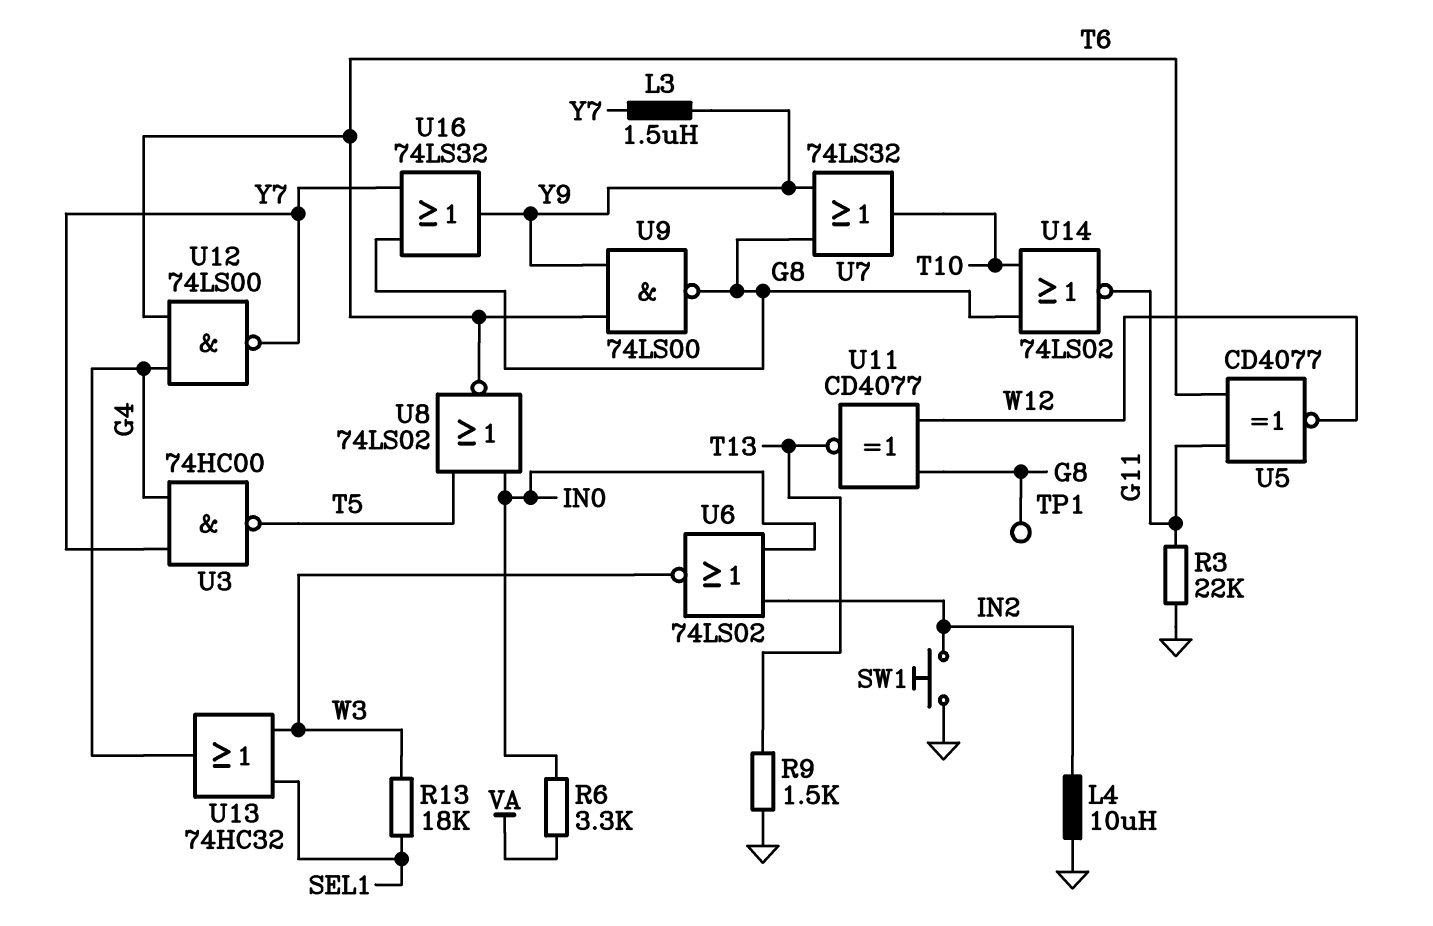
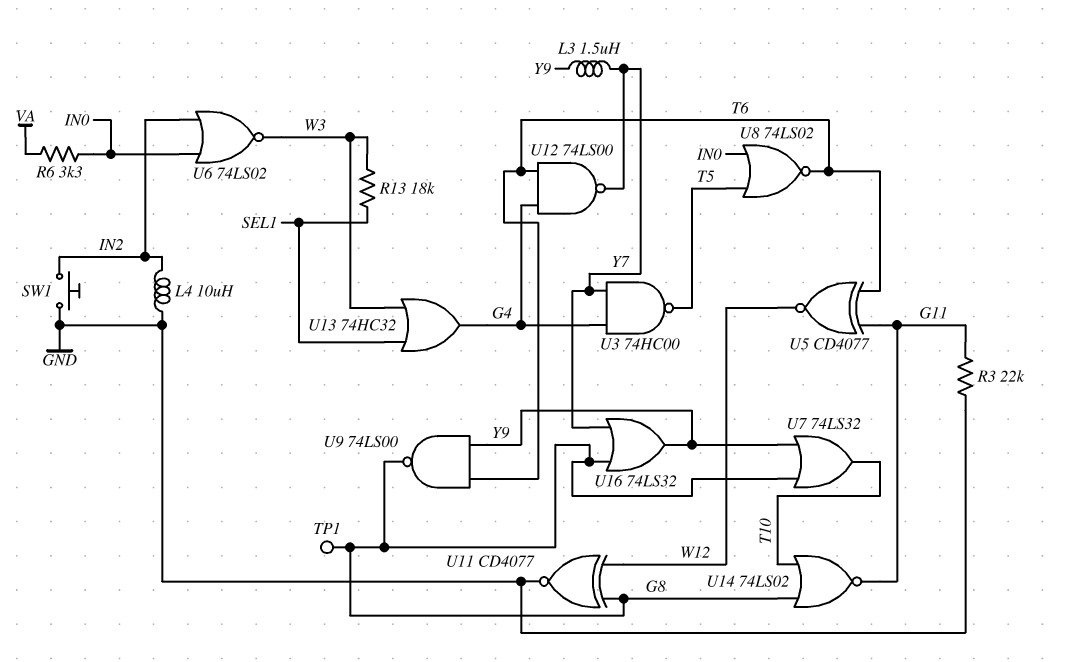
R9: 1.5k (GND, T13) -> none
U11: XNOR CD4077 (in G8, in W12, out T13) -> XNOR CD4077 (in G8, in W12, out GND)

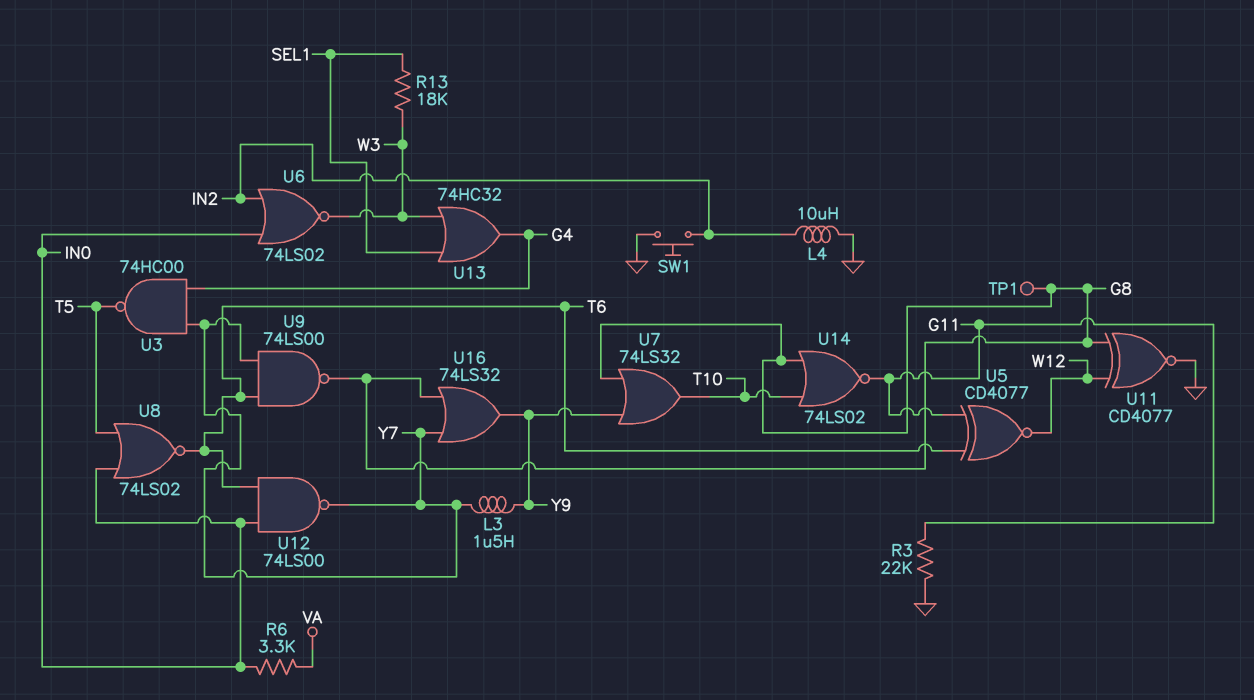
U9: NAND 74LS00 (in T6, in Y9, out G8) -> NAND 74LS00 (in T6, in Y7, out G8)
U12: NAND 74LS00 (in G4, in T6, out Y7) -> NAND 74LS00 (in IN0, in T6, out Y7)

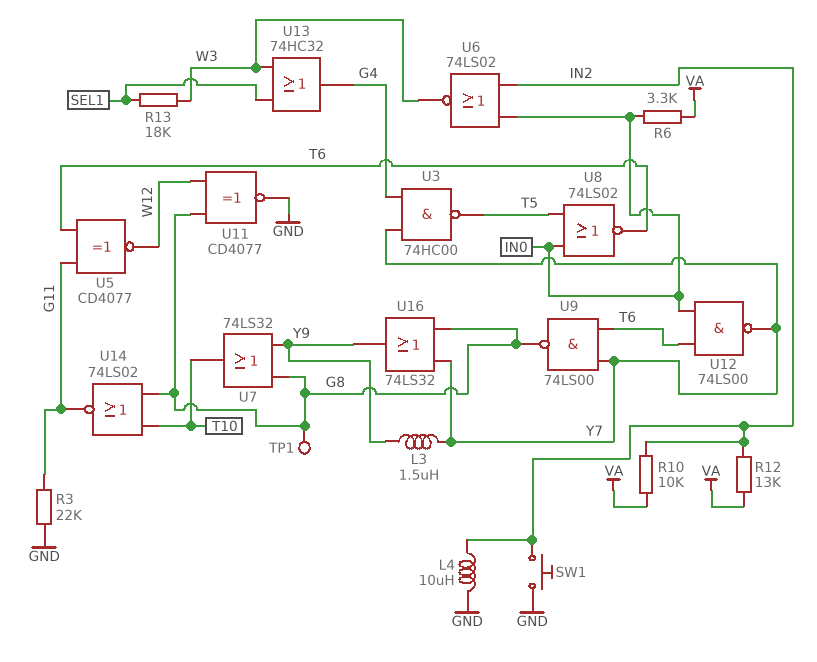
R10: none -> 10k (IN2, VA)
R12: none -> 13k (IN2, VA)

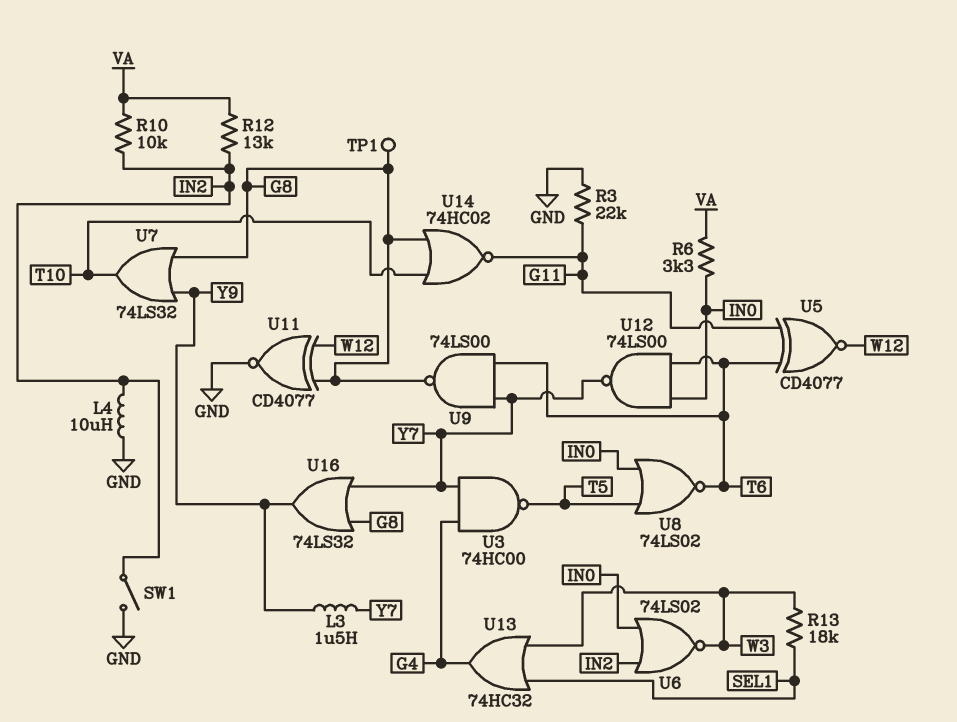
SW1: button (GND, IN2) -> switch (GND, IN2)
U14: NOR 74LS02 (in G8, in T10, out G11) -> NOR 74HC02 (in G8, in T10, out G11)

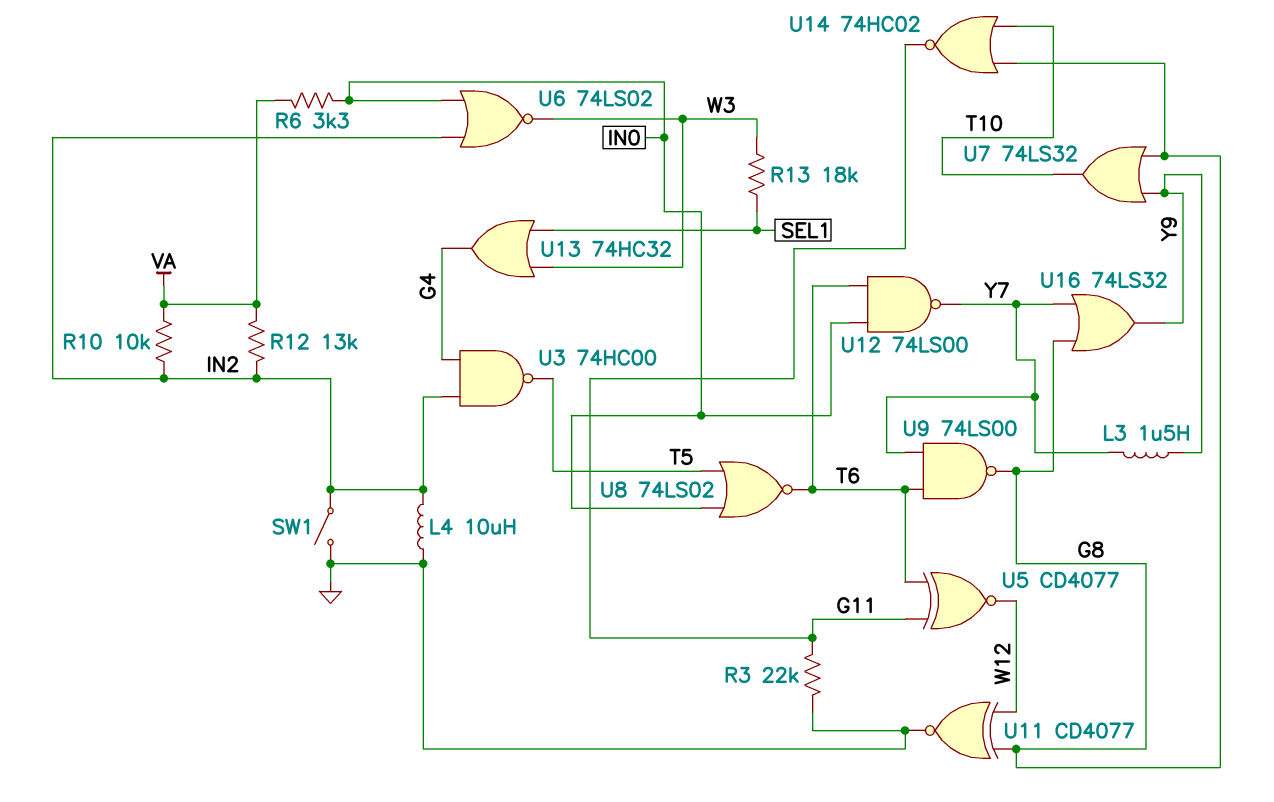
TP1: test point (G8) -> none
U3: NAND 74HC00 (in G4, in Y7, out T5) -> NAND 74HC00 (in G4, in IN2, out T5)

